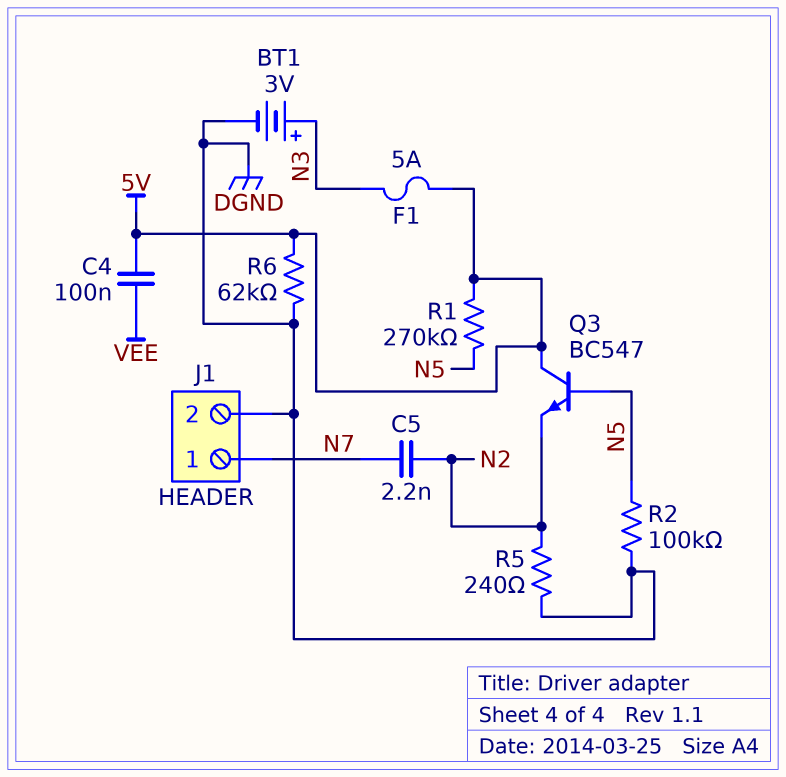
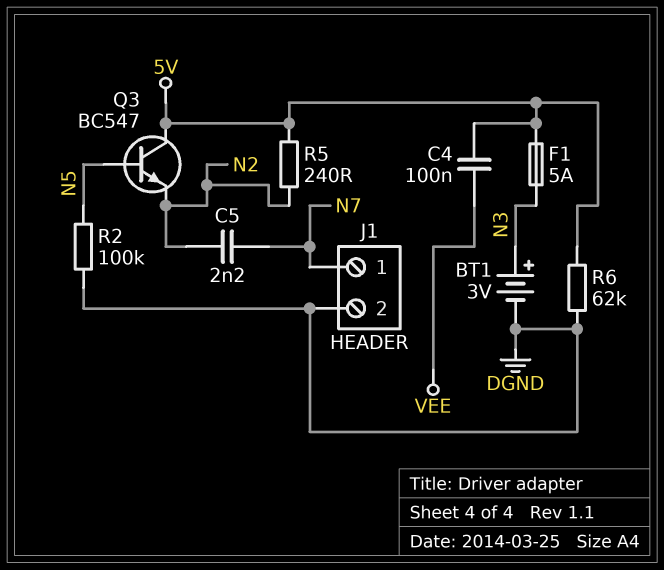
R1: 270k (5V, N5) -> none
R5: 240 (DGND, N2) -> 240 (5V, N2)

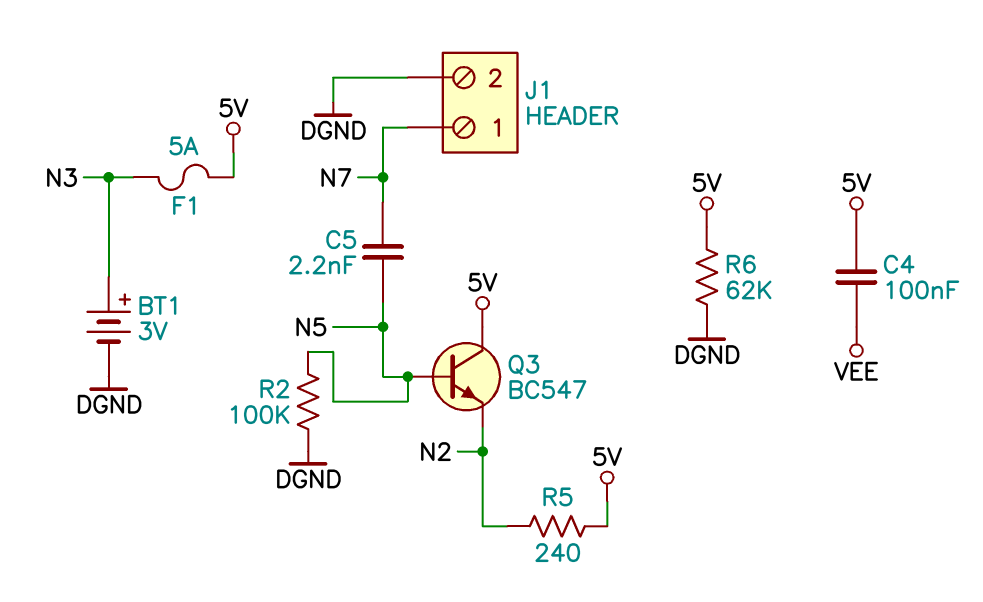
C5: 2.2nF (N2, N7) -> 2.2nF (N5, N7)

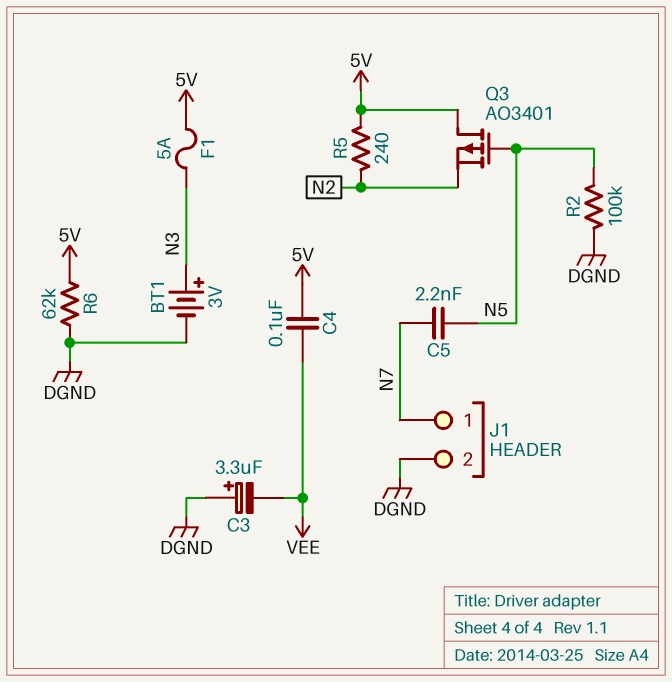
C3: none -> 3.3uF (plus DGND, minus VEE)
Q3: NPN BC547 (B N5, C 5V, E N2) -> PMOS AO3401 (G N5, D 5V, S N2)

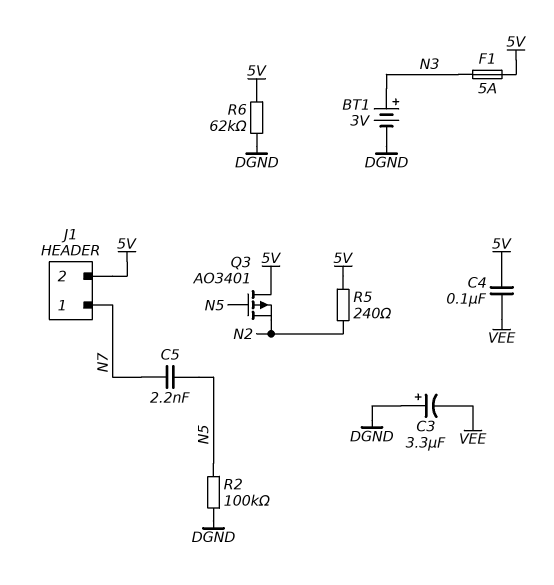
J1 pin 2: DGND -> 5V

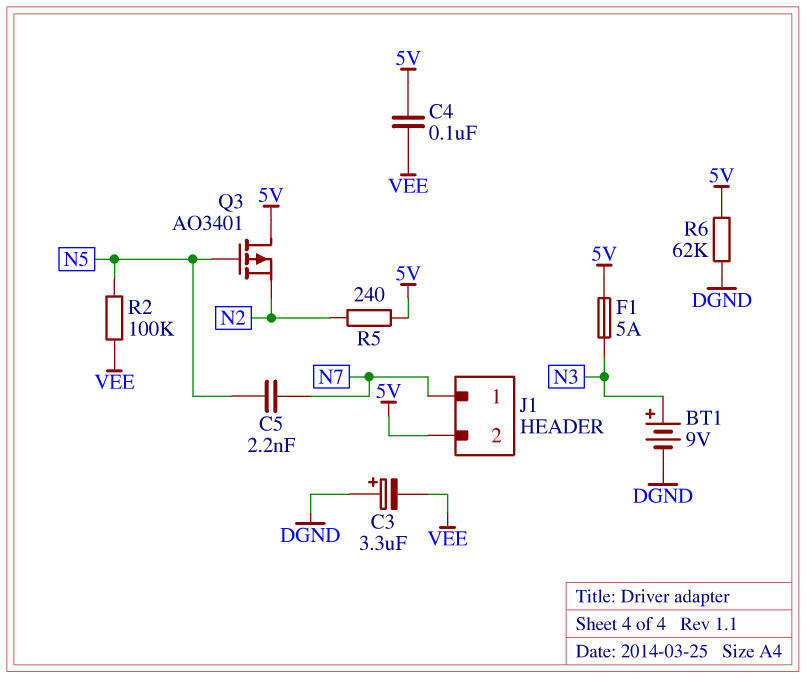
BT1: 3V (plus N3, minus DGND) -> 9V (plus N3, minus DGND)
R2: 100k (DGND, N5) -> 100k (N5, VEE)

